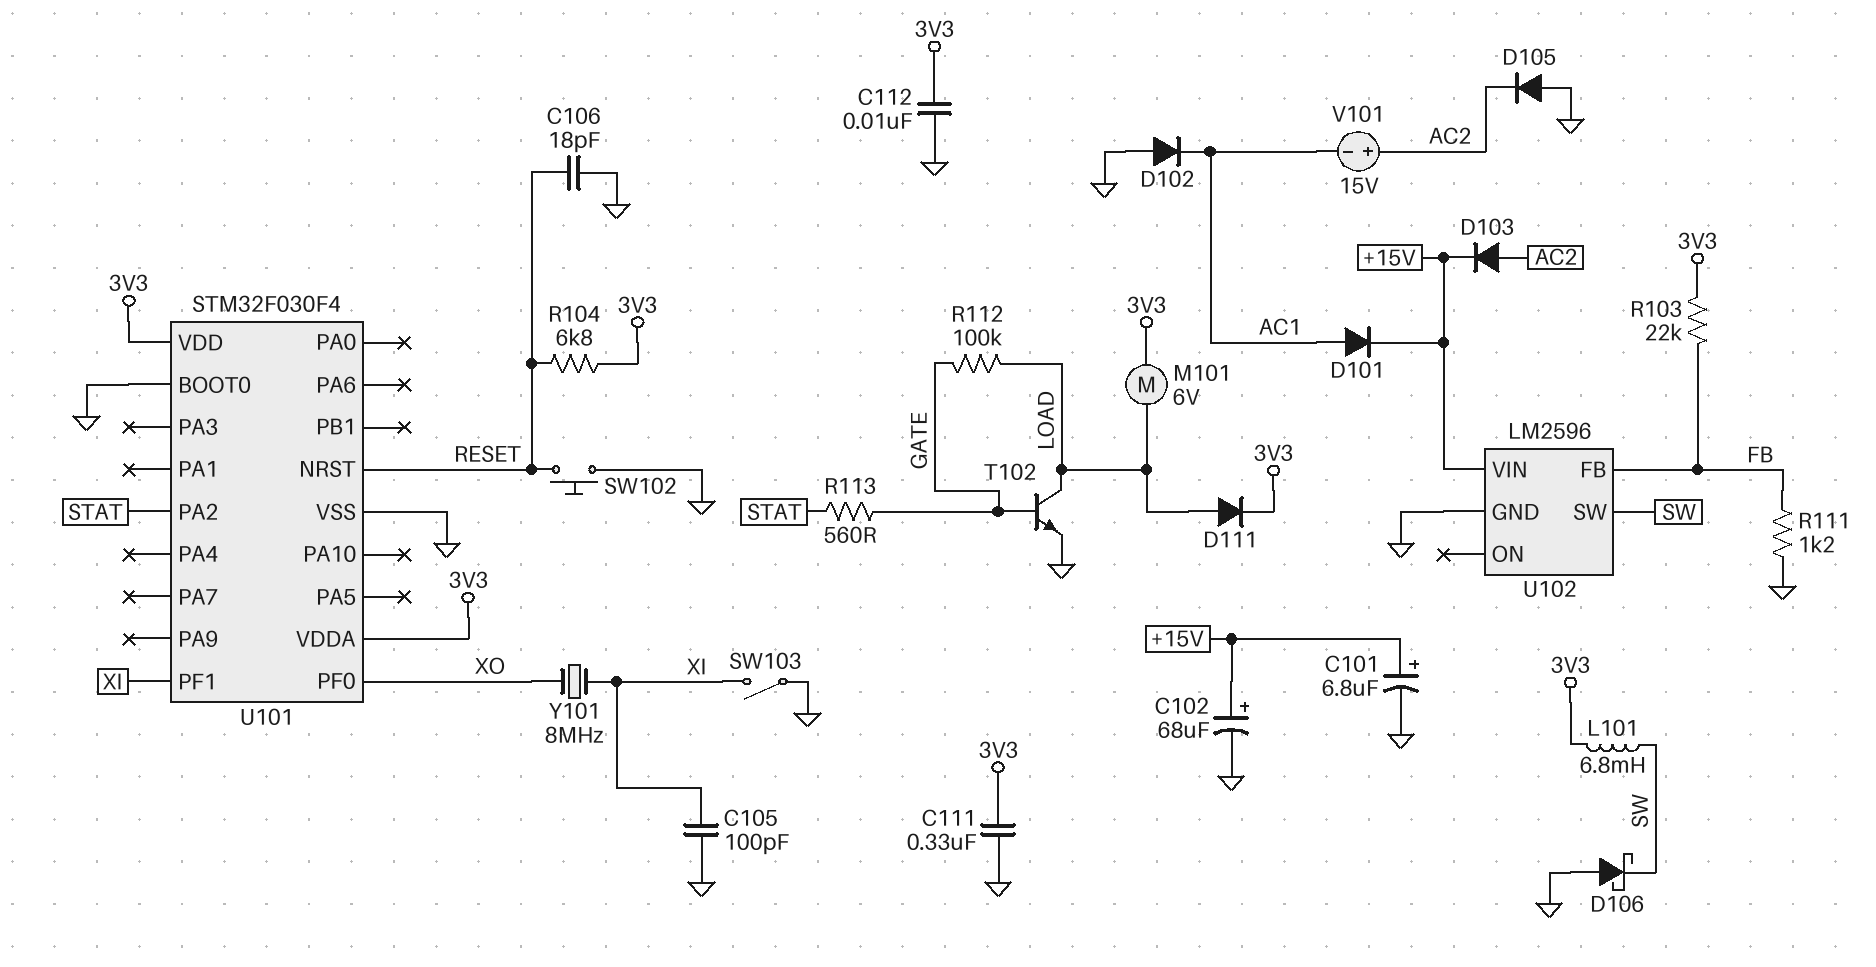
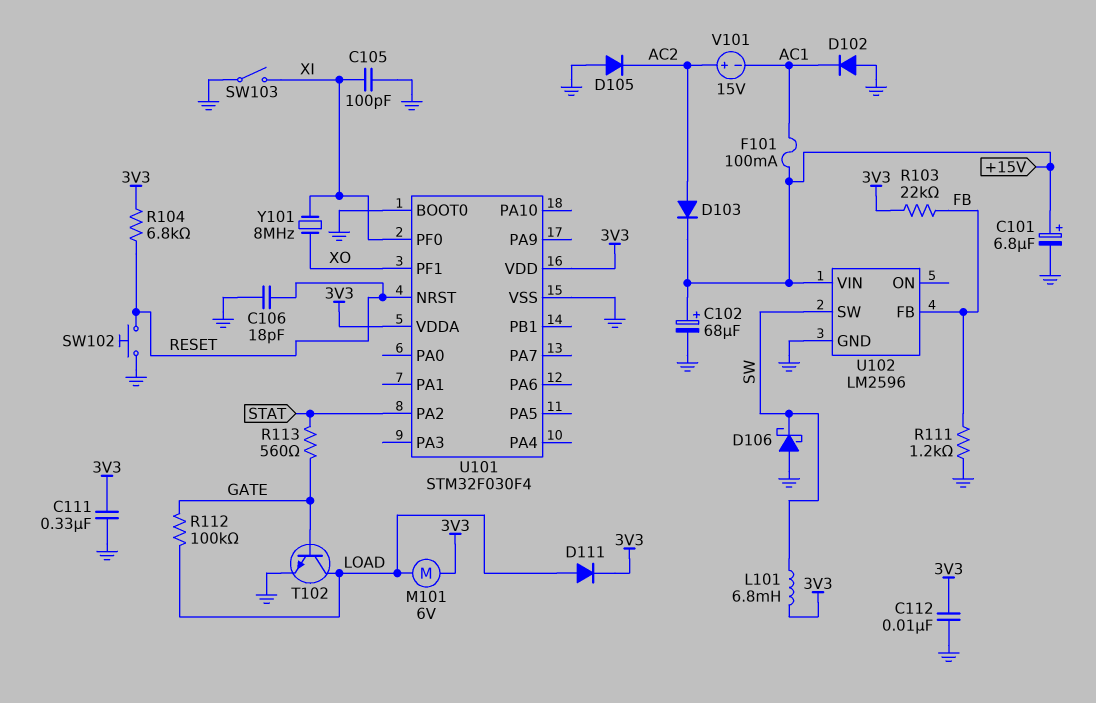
D101: diode (A AC1, K +15V) -> none
F101: none -> 100mA (+15V, AC1)
U101 pin PF0: XO -> XI
U101 pin PF1: XI -> XO

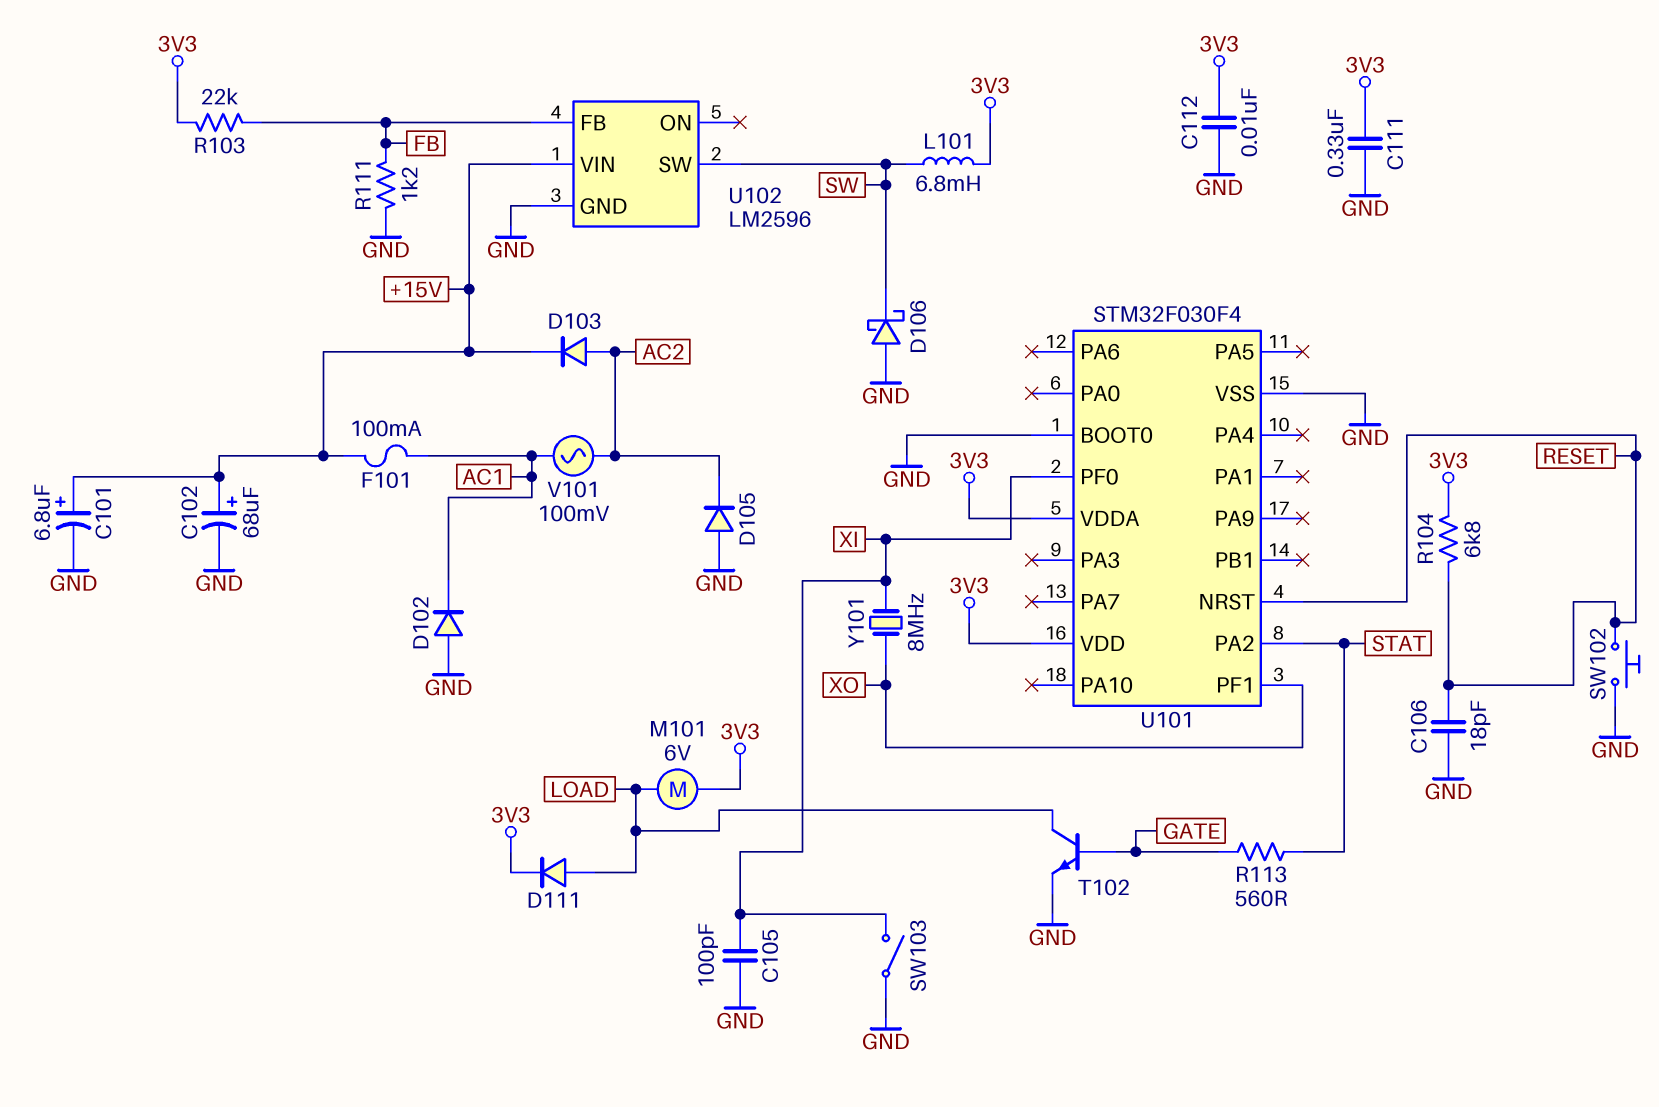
R112: 100k (GATE, LOAD) -> none
V101: 15V (plus AC2, minus AC1) -> AC 100mV (AC1, AC2)

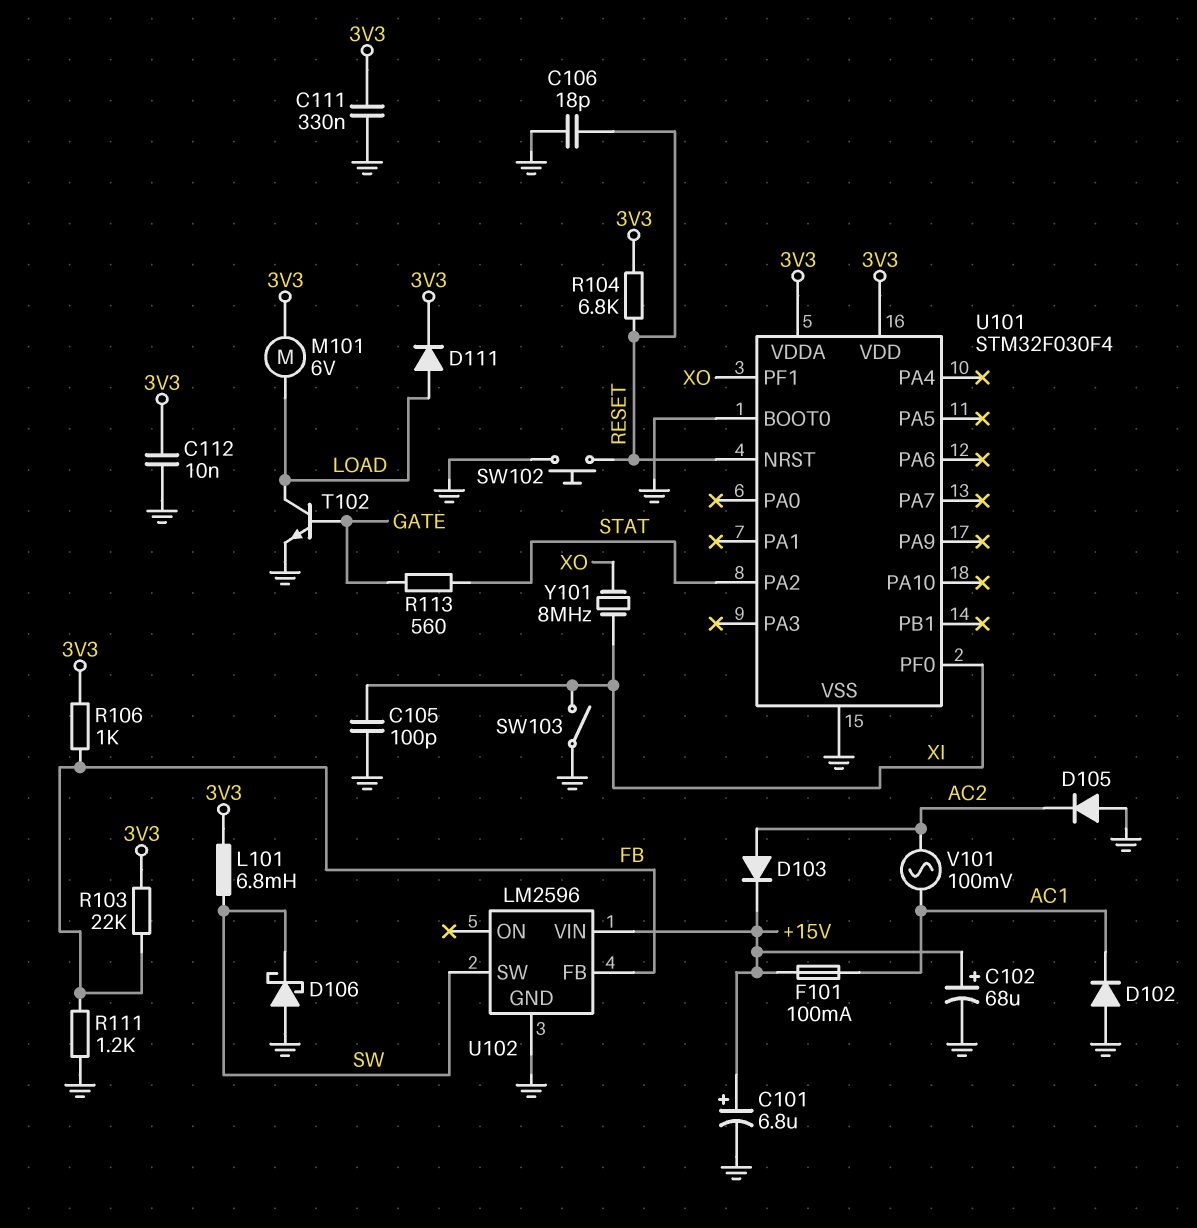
R106: none -> 1k (3V3, FB)

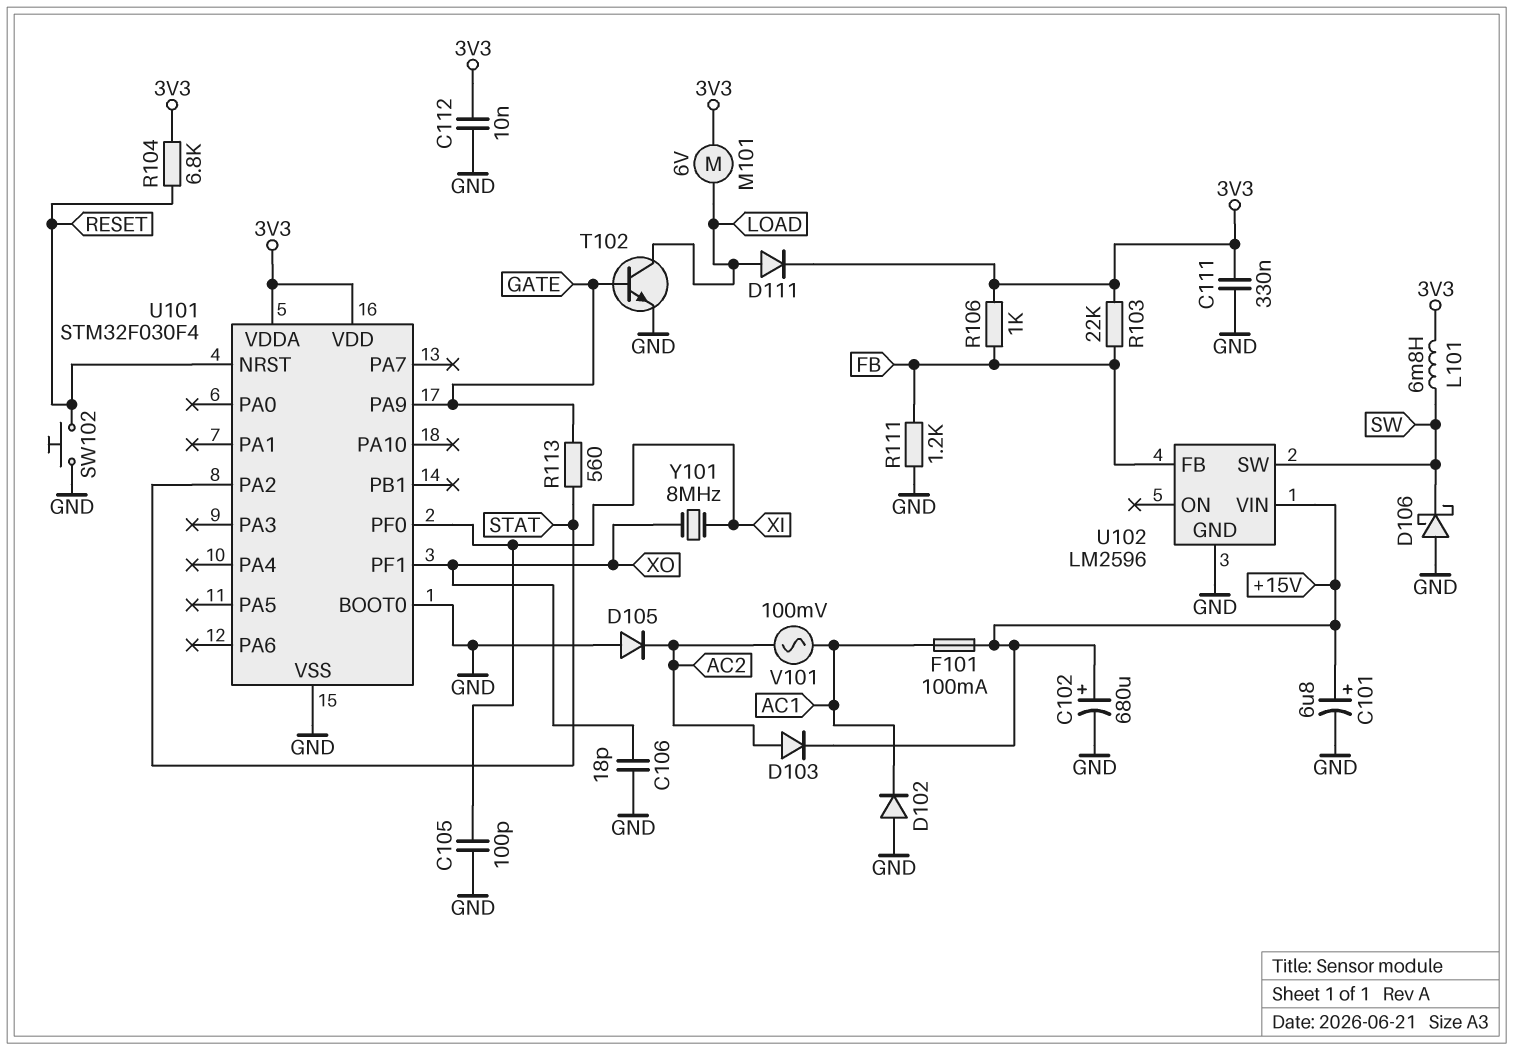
C102: 68uF (plus +15V, minus GND) -> 680uF (plus +15V, minus GND)
C106: 18pF (GND, RESET) -> 18pF (GND, XO)
SW103: switch (GND, XI) -> none
U101 pin PA9: none -> GATE

